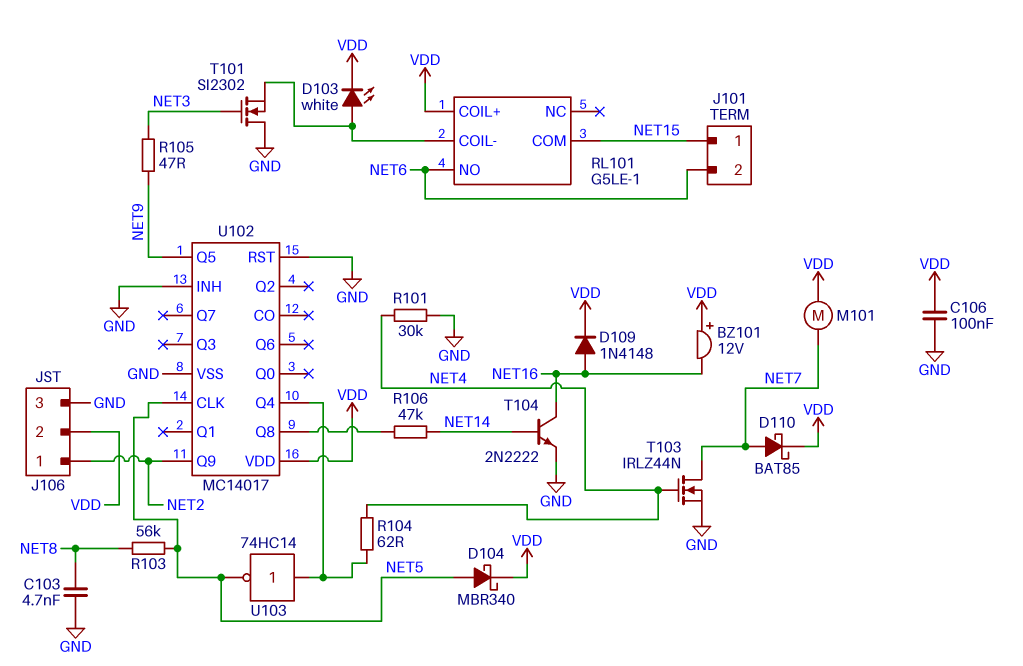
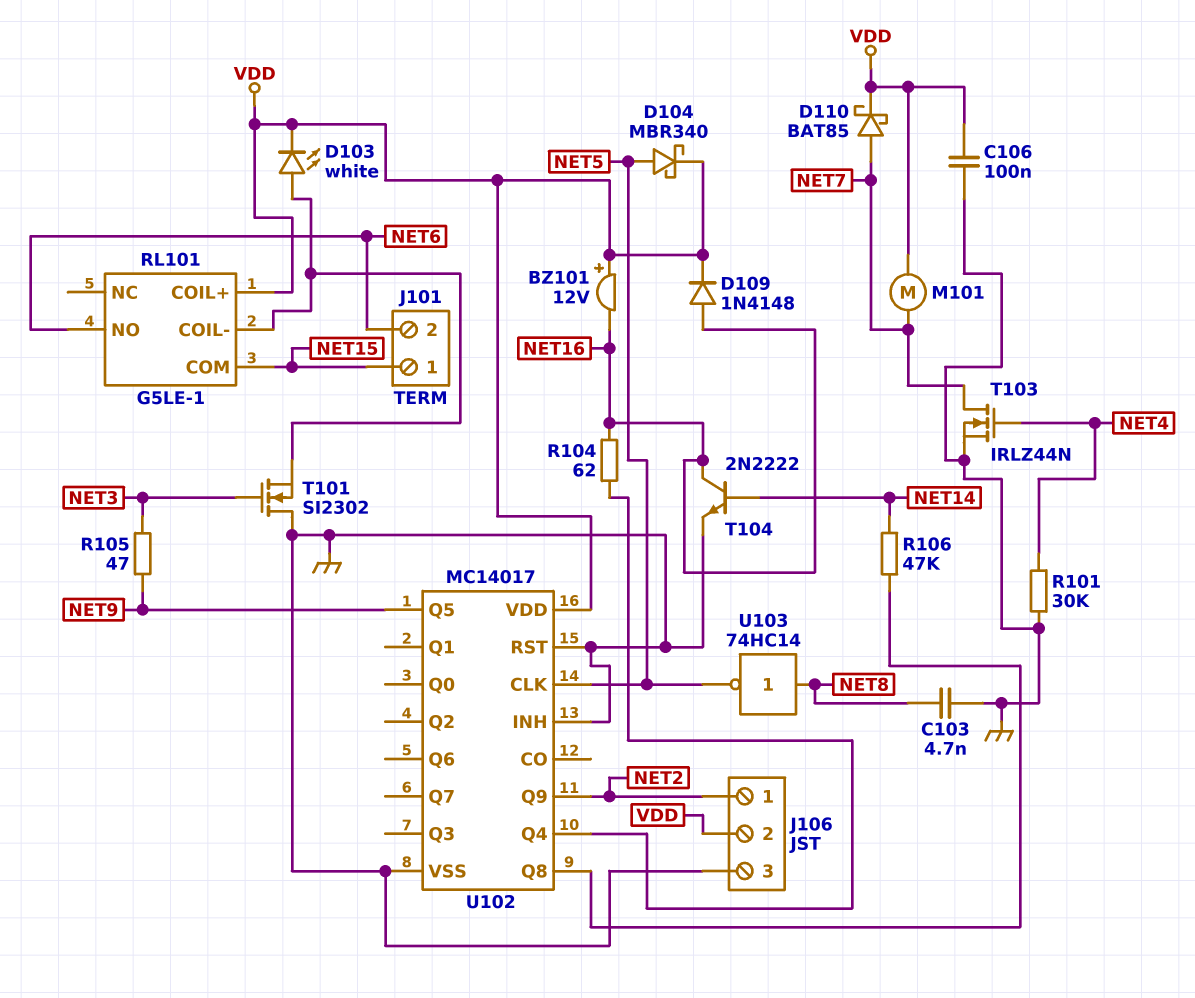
R103: 56k (NET5, NET8) -> none
R104: 62 (NET4, U102/Q4) -> 62 (NET16, U102/Q4)
U103: NOT 74HC14 (in U102/Q4, out NET5) -> NOT 74HC14 (in NET8, out NET5)

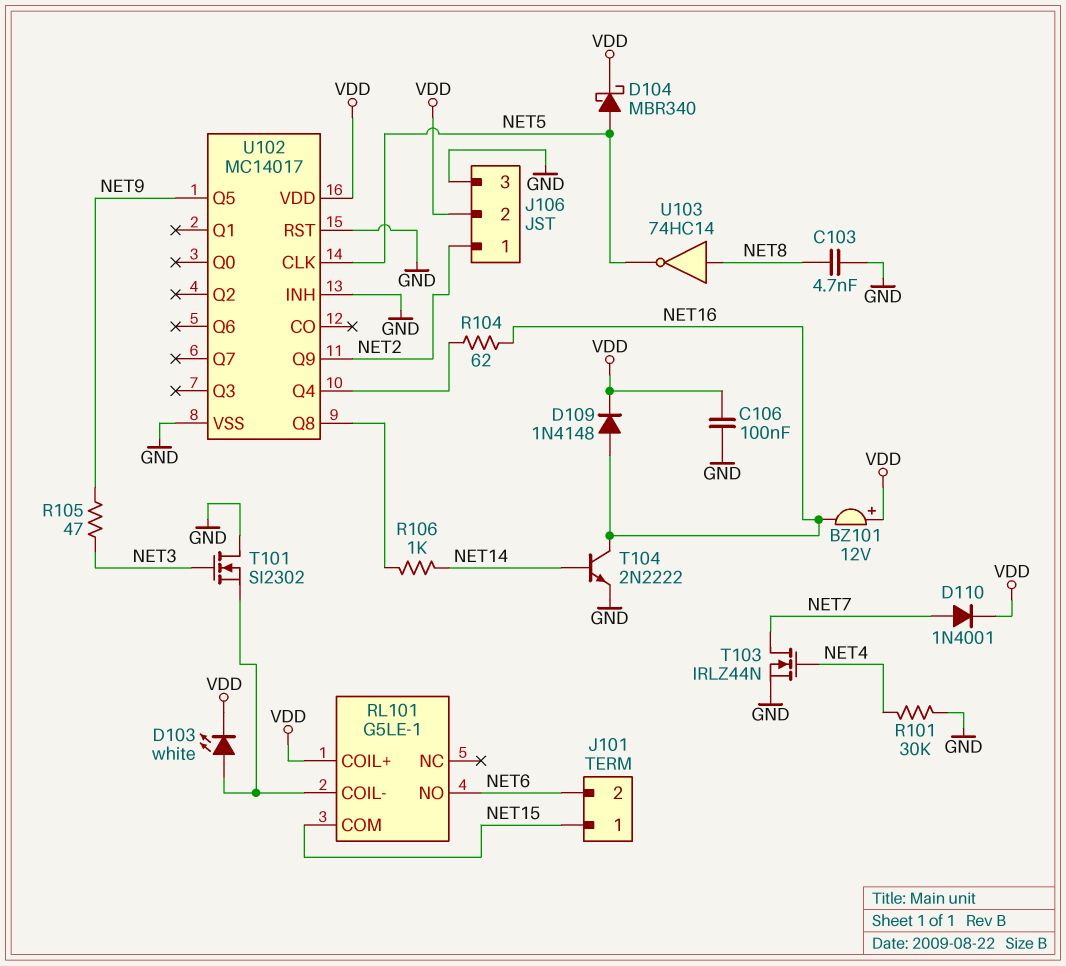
D110: schottky BAT85 (A NET7, K VDD) -> diode 1N4001 (A NET7, K VDD)
M101: motor (NET7, VDD) -> none
R106: 47k (NET14, U102/Q8) -> 1k (NET14, U102/Q8)

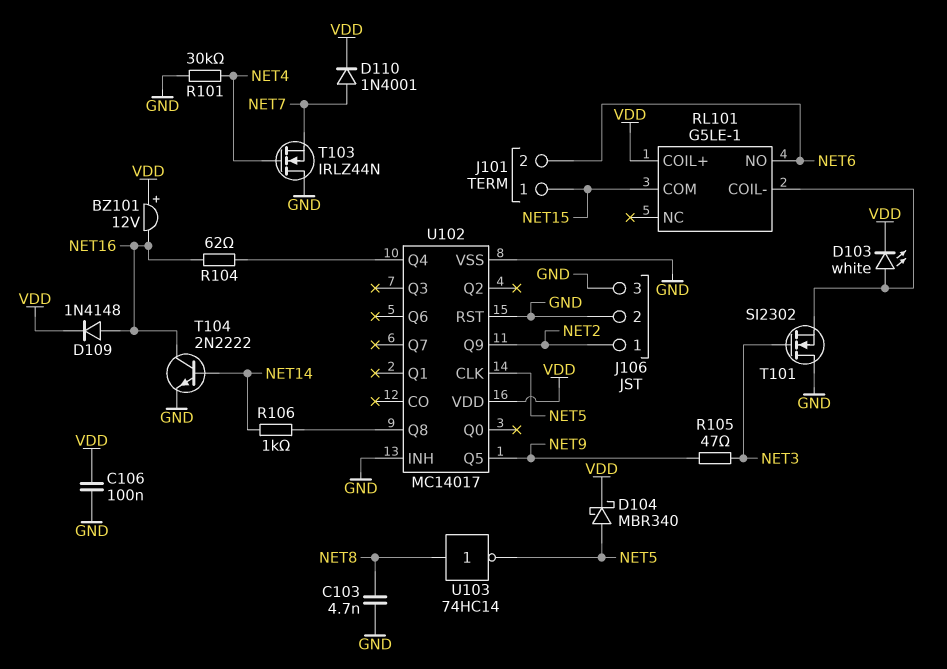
J106 pin 2: VDD -> GND
T103: NMOS IRLZ44N (G NET4, D NET7, S GND) -> NMOS IRLZ44N (G NET4, D GND, S NET7)

